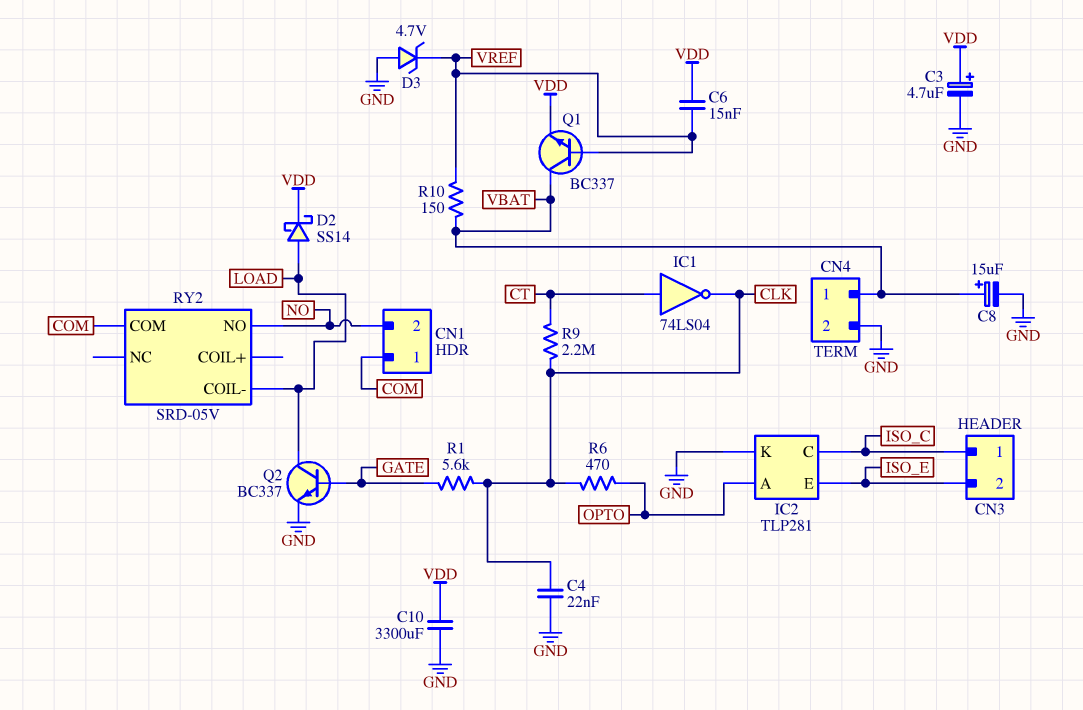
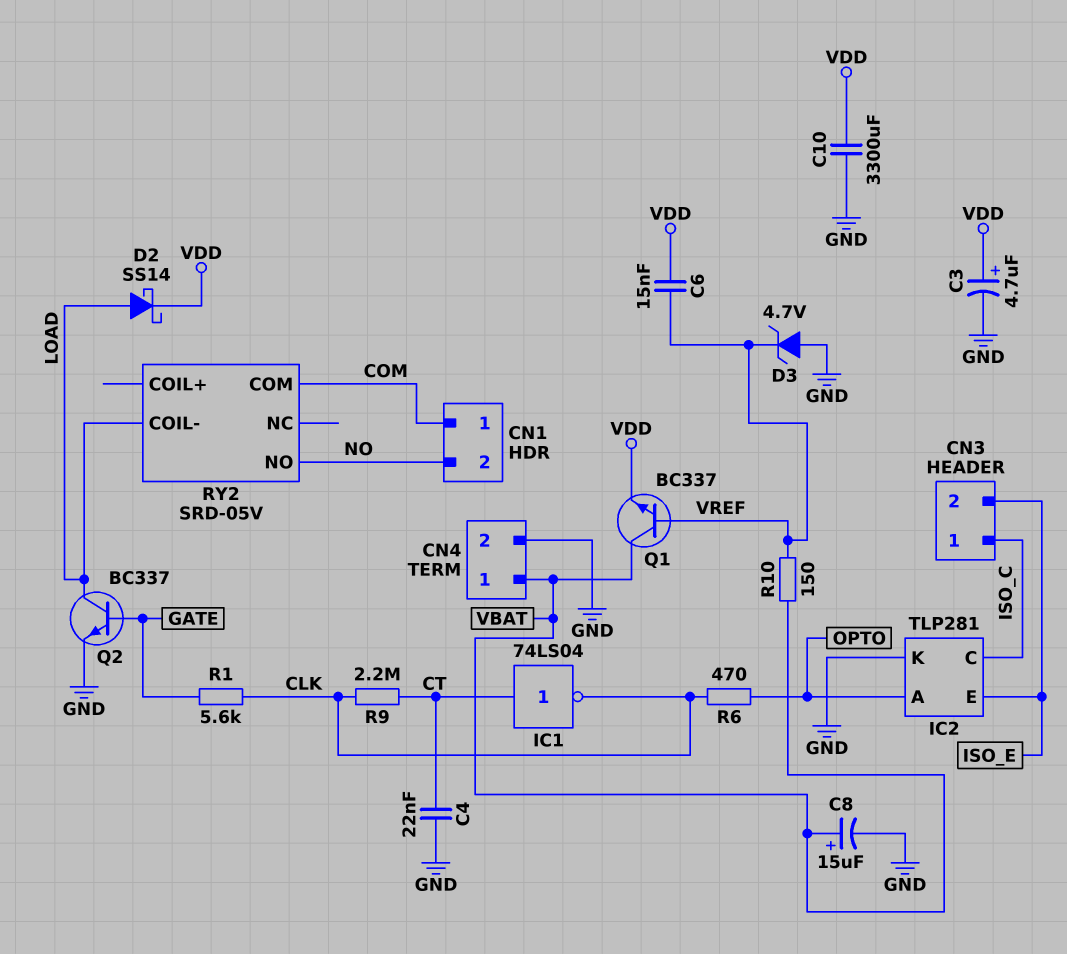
C4: 22nF (CLK, GND) -> 22nF (CT, GND)

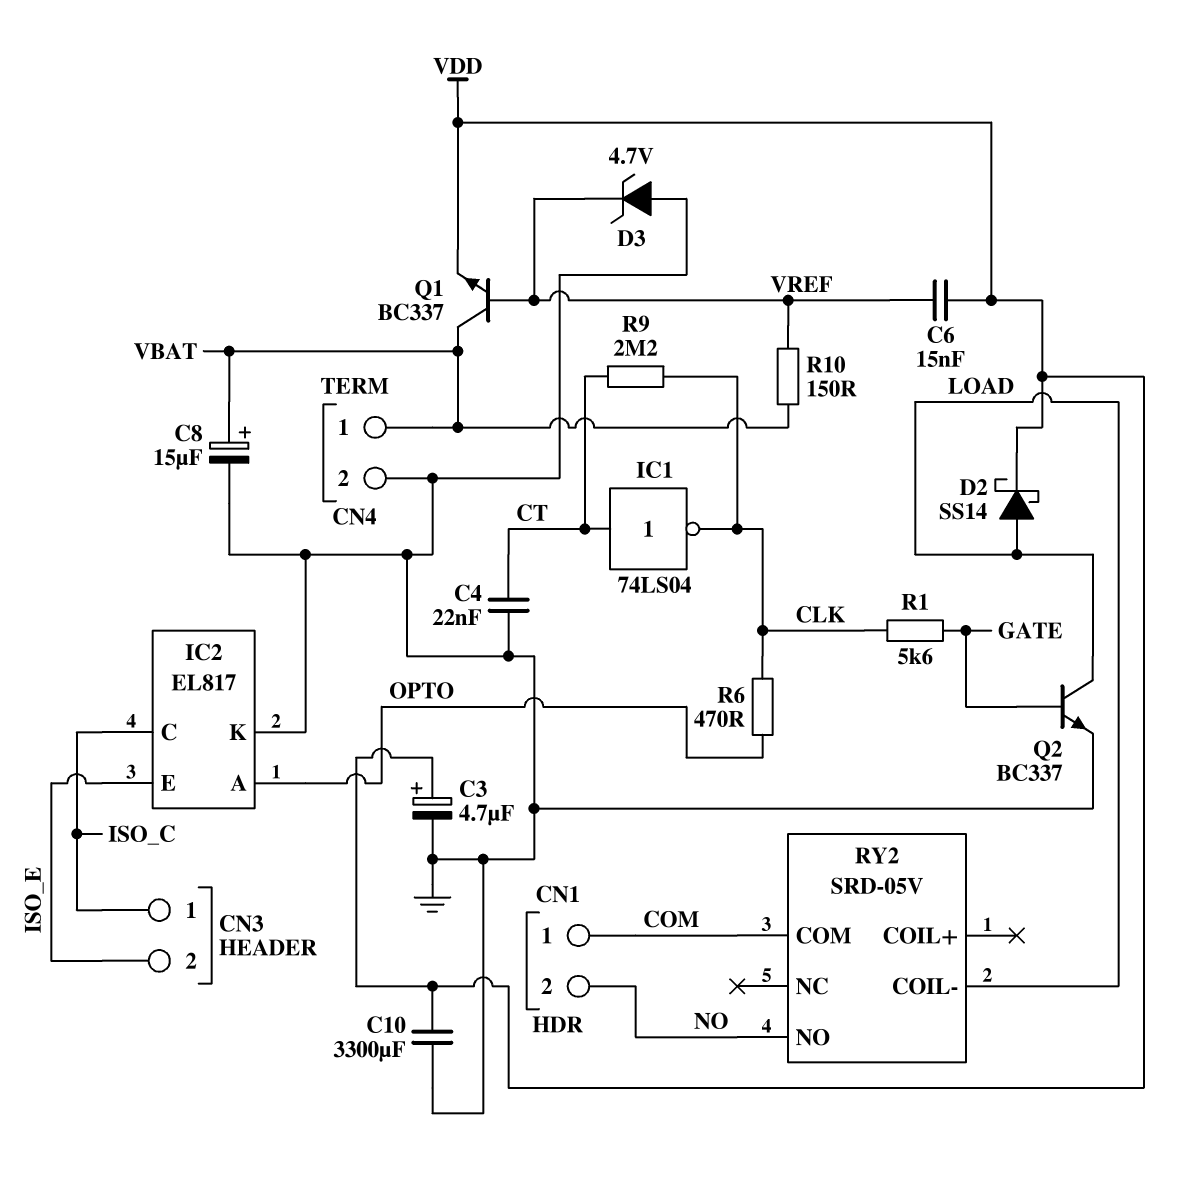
IC2: TLP281 -> EL817

